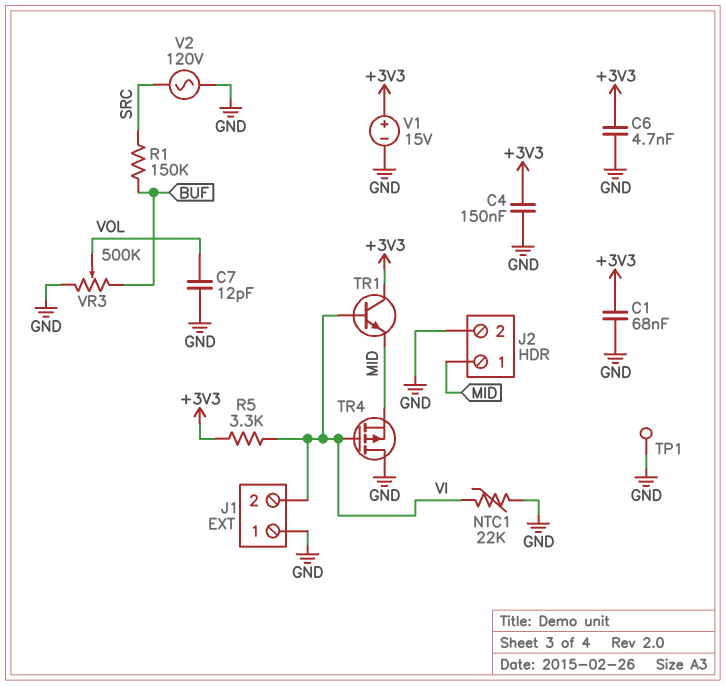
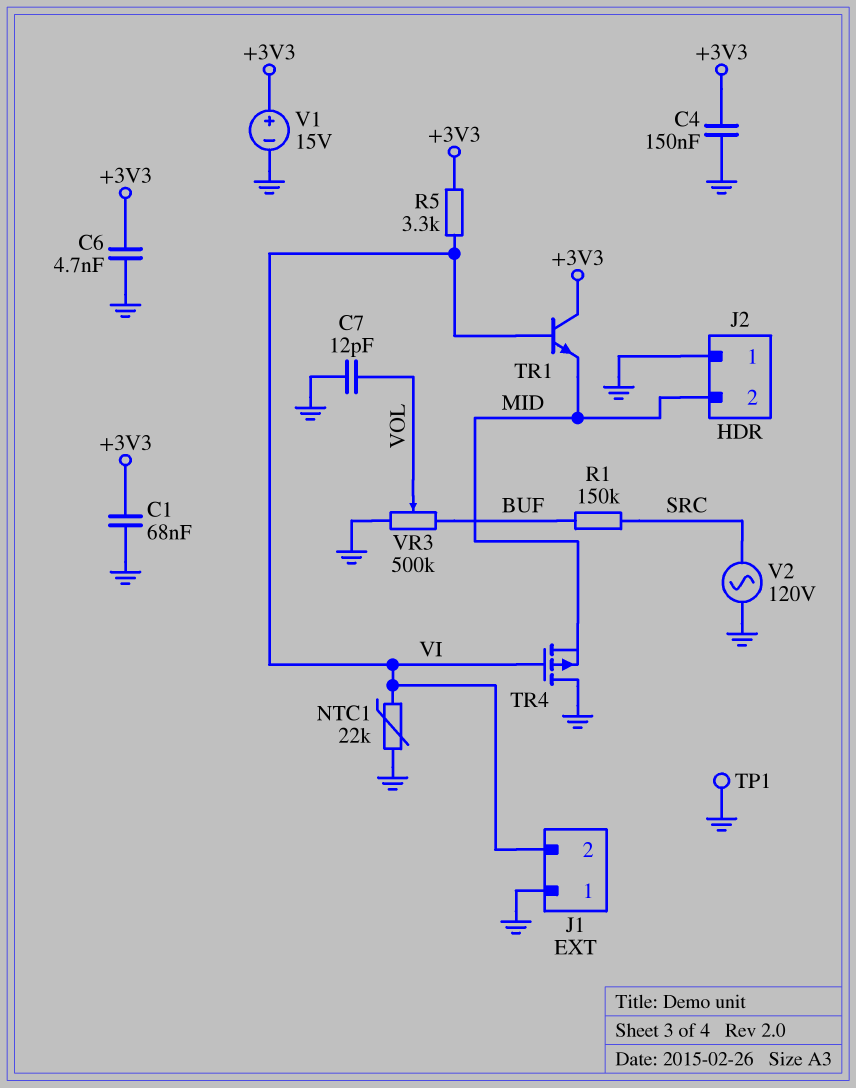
J2 pin 1: MID -> GND
J2 pin 2: GND -> MID

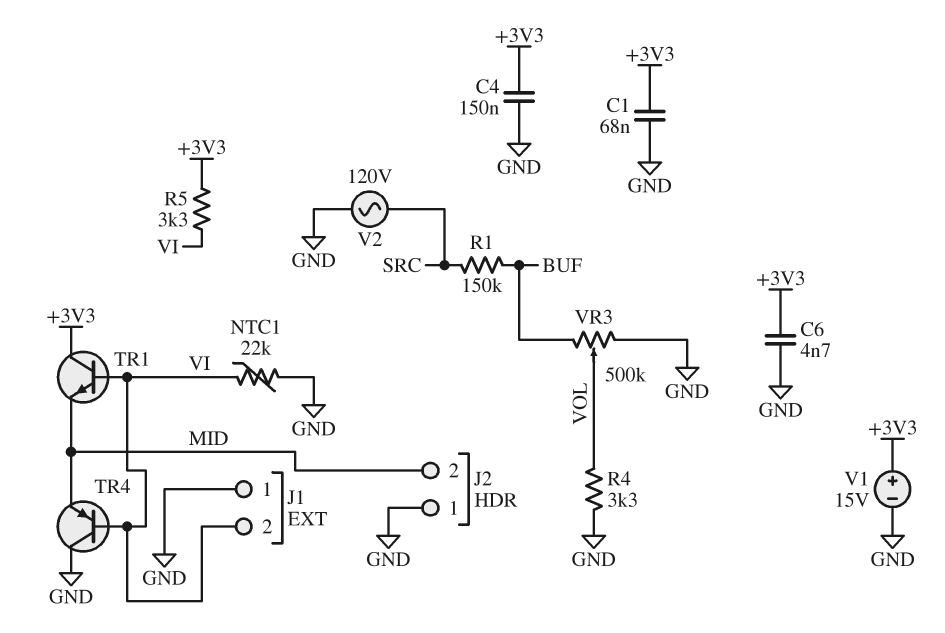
C7: 12pF (GND, VOL) -> none
R4: none -> 3.3k (GND, VOL)
TP1: test point (GND) -> none
TR4: PMOS (G VI, D GND, S MID) -> PNP (B VI, C GND, E MID)

